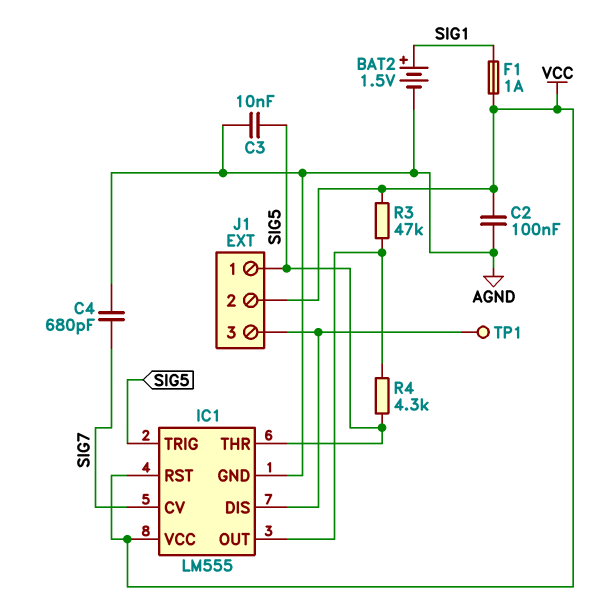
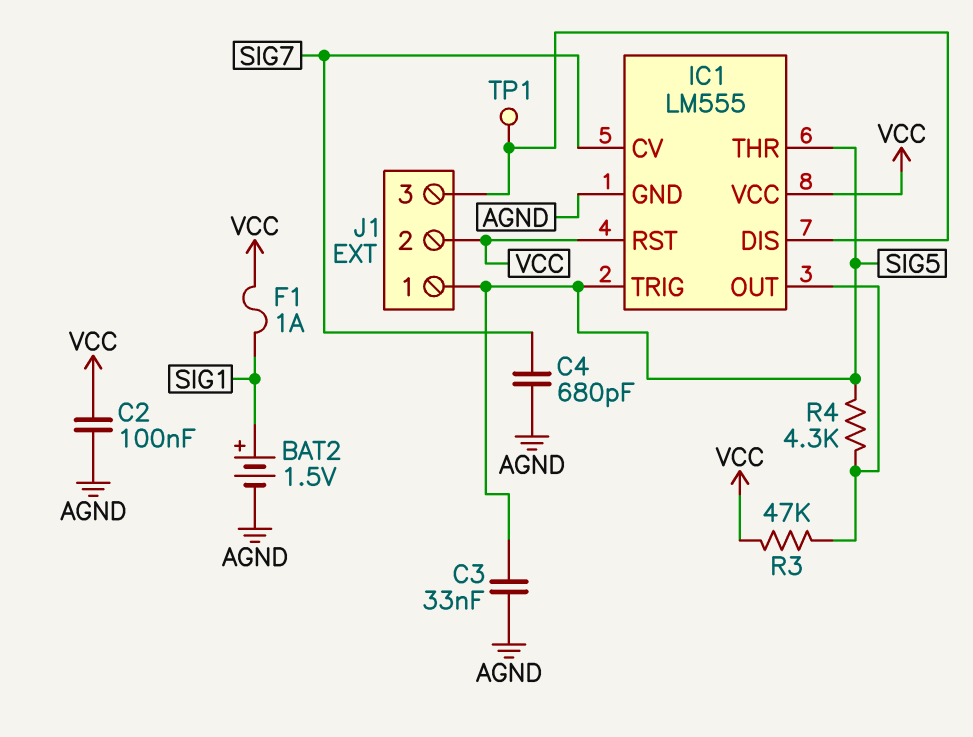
C3: 10nF (AGND, SIG5) -> 33nF (AGND, SIG5)

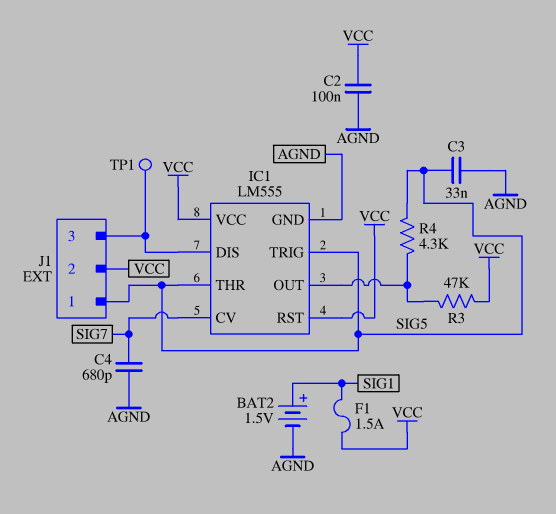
F1: 1A (SIG1, VCC) -> 1.5A (SIG1, VCC)

